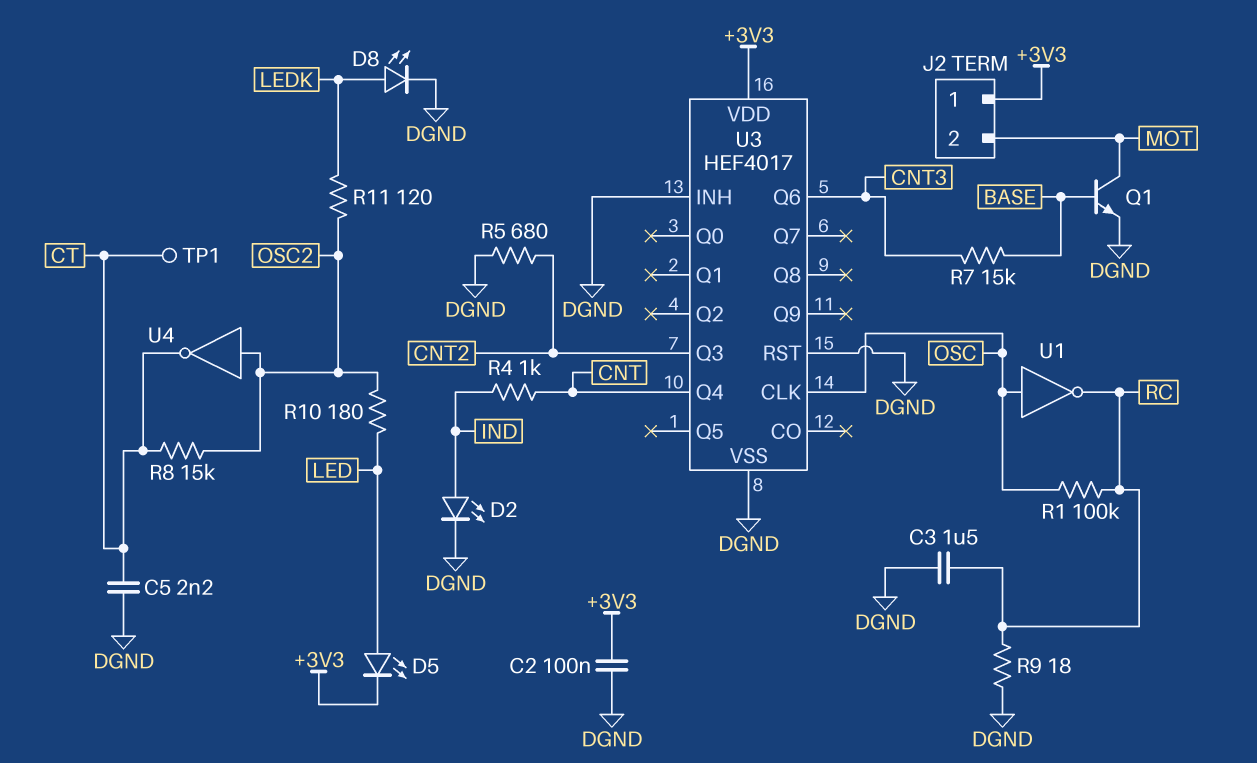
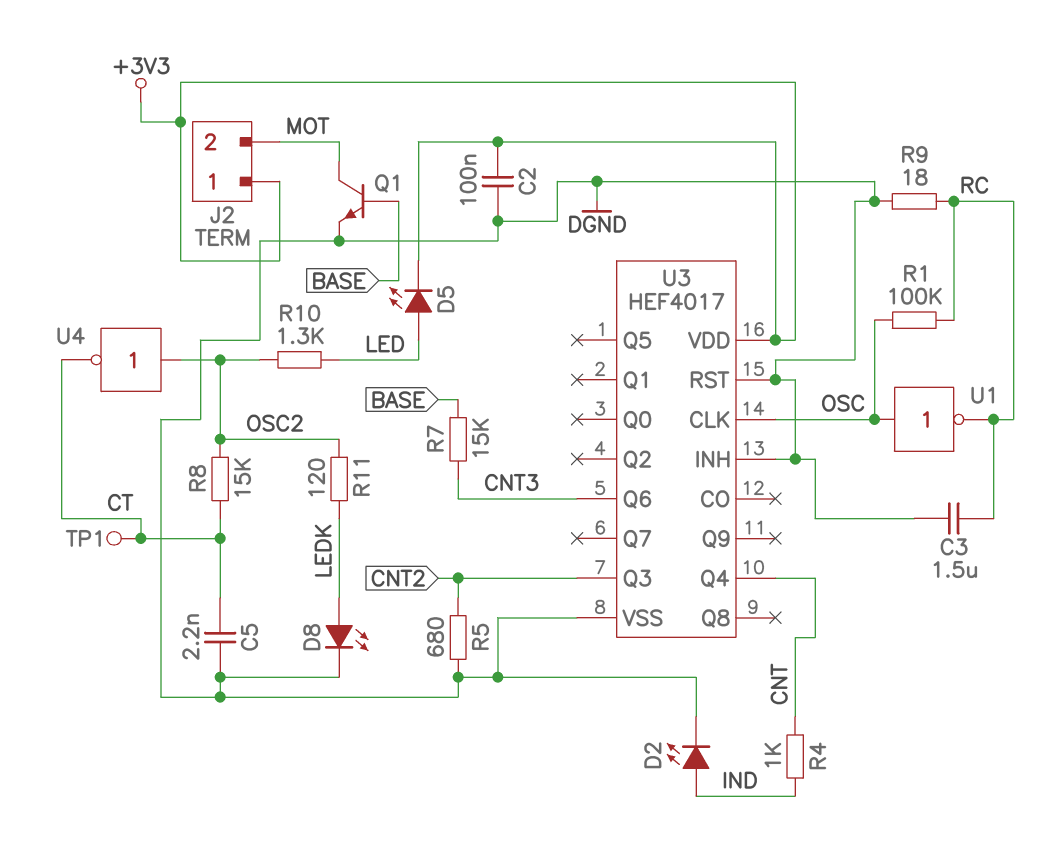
R10: 180 (LED, OSC2) -> 1.3k (LED, OSC2)

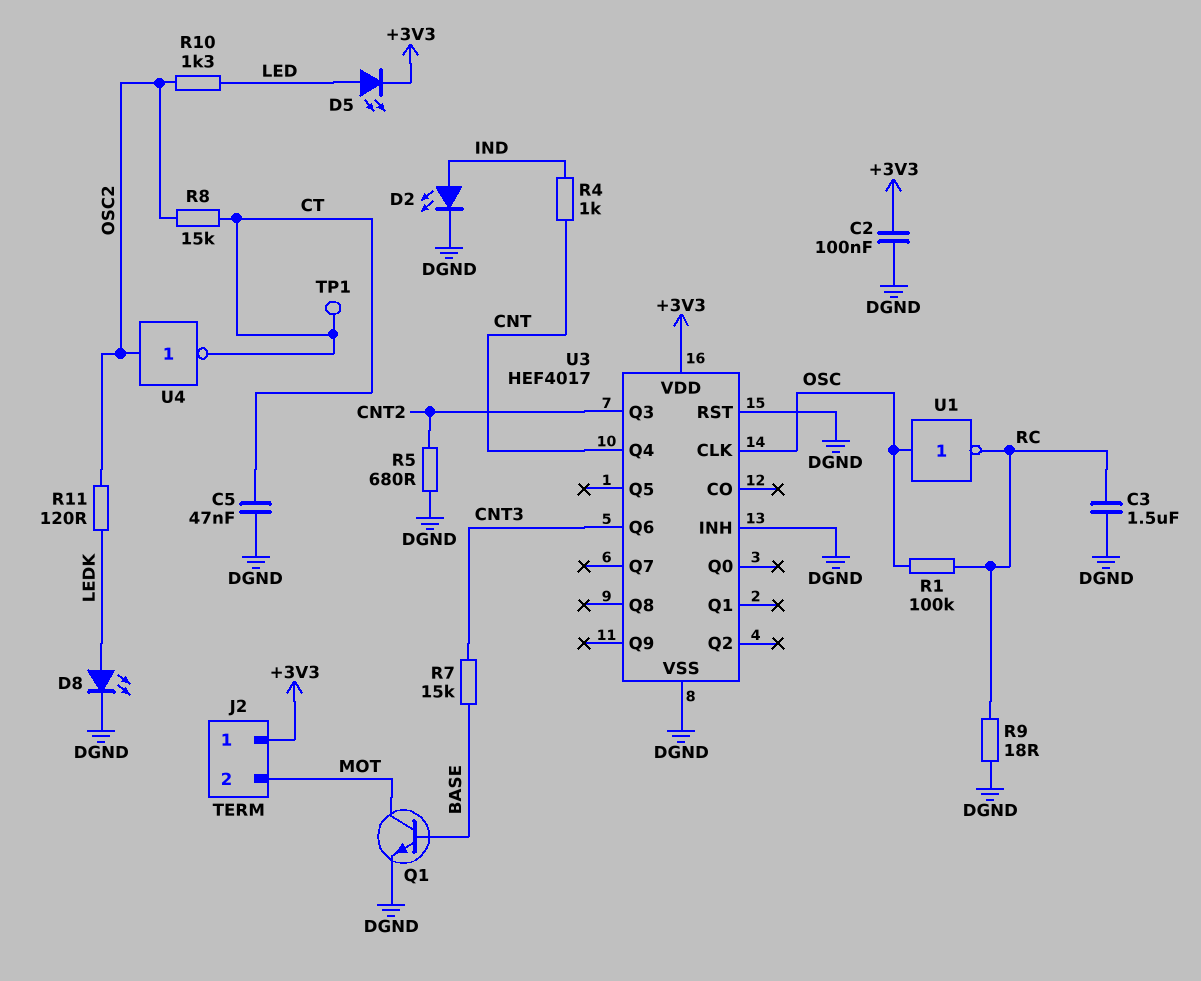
C5: 2.2nF (CT, DGND) -> 47nF (CT, DGND)

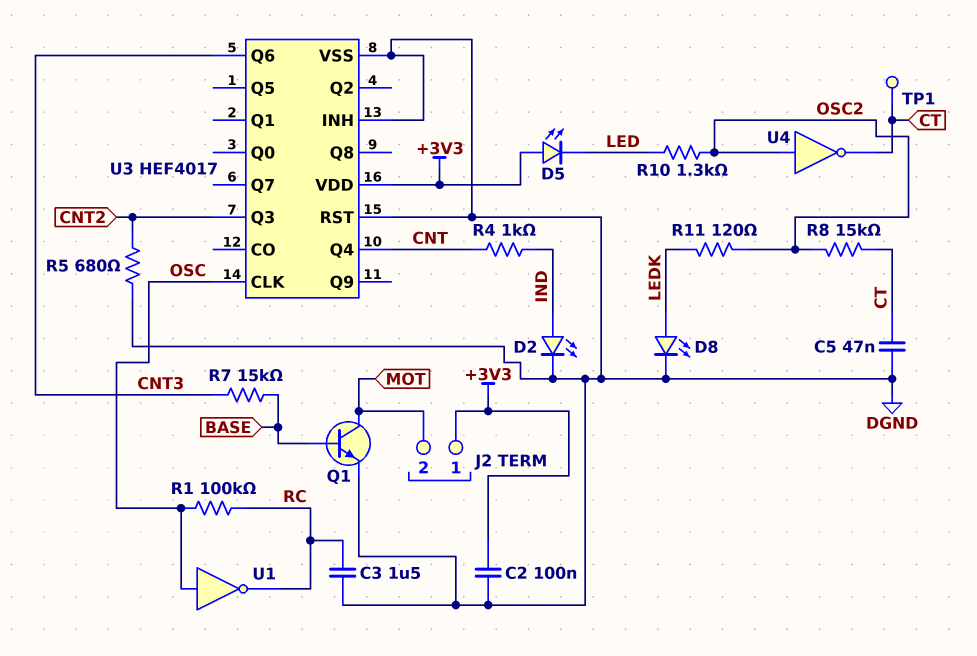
D5: LED (A LED, K +3V3) -> LED (A +3V3, K LED)
R9: 18 (DGND, RC) -> none

